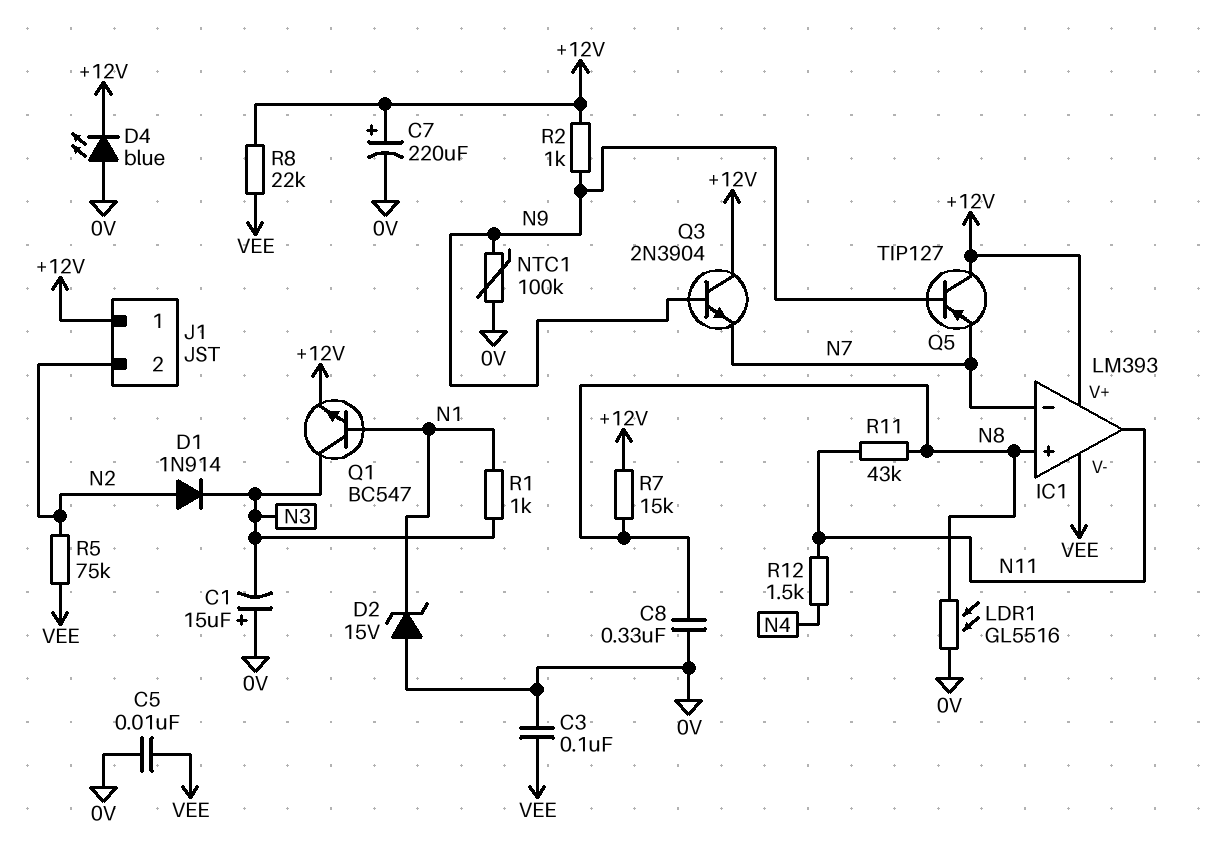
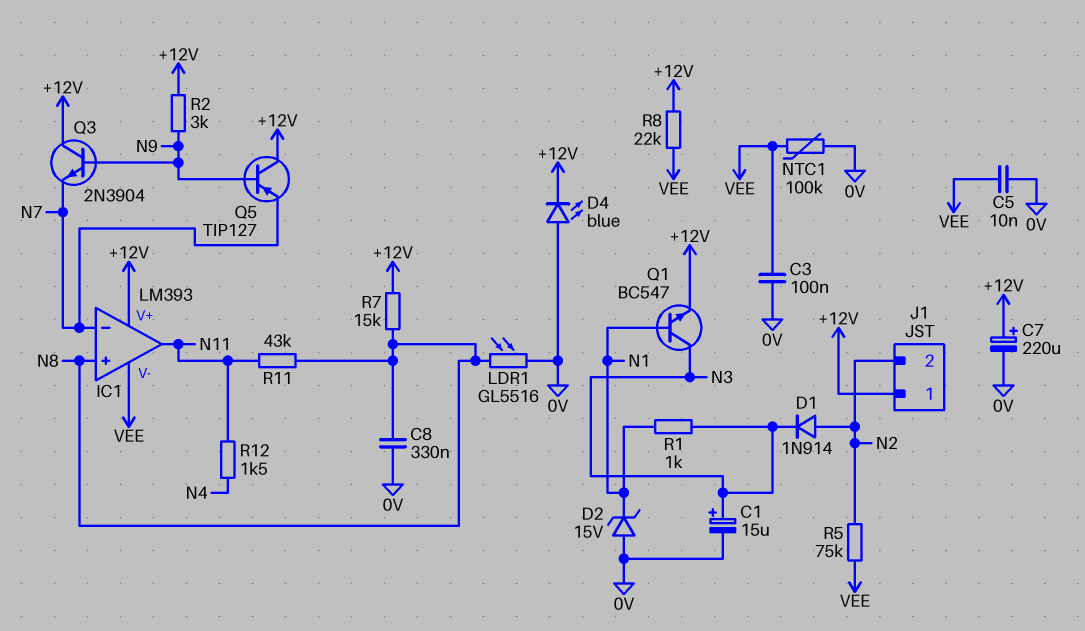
C1: 15uF (plus 0V, minus N3) -> 15uF (plus N3, minus 0V)
NTC1: 100k (0V, N9) -> 100k (0V, VEE)
R2: 1k (+12V, N9) -> 3k (+12V, N9)

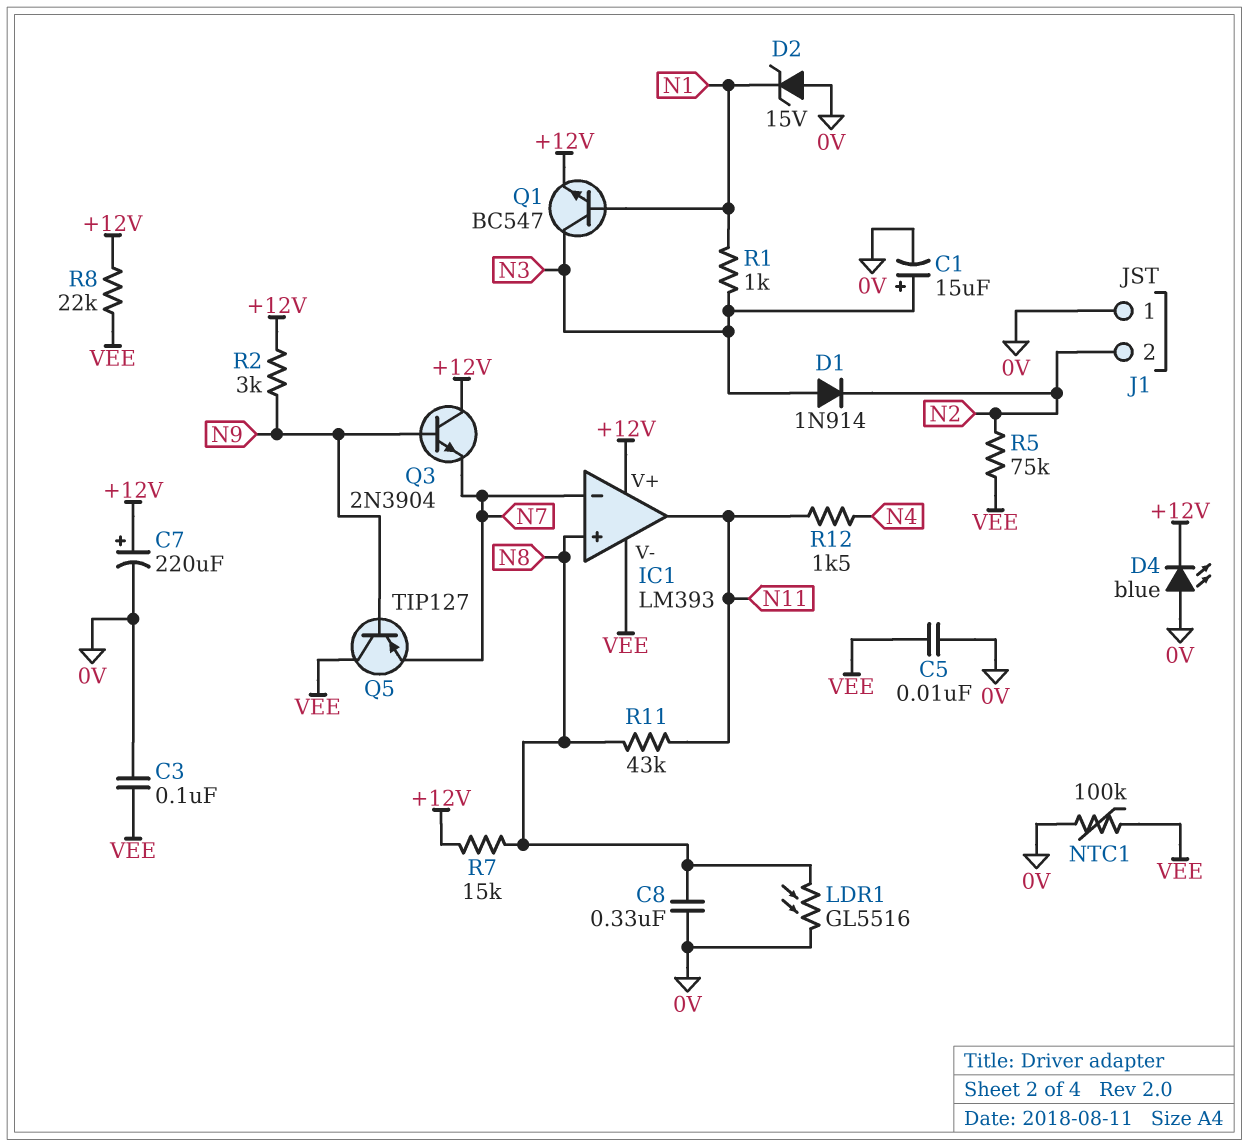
D1: diode 1N914 (A N2, K N3) -> diode 1N914 (A N3, K N2)
J1 pin 1: +12V -> 0V
Q5: PNP TIP127 (B N9, C +12V, E N7) -> PNP TIP127 (B N9, C VEE, E N7)

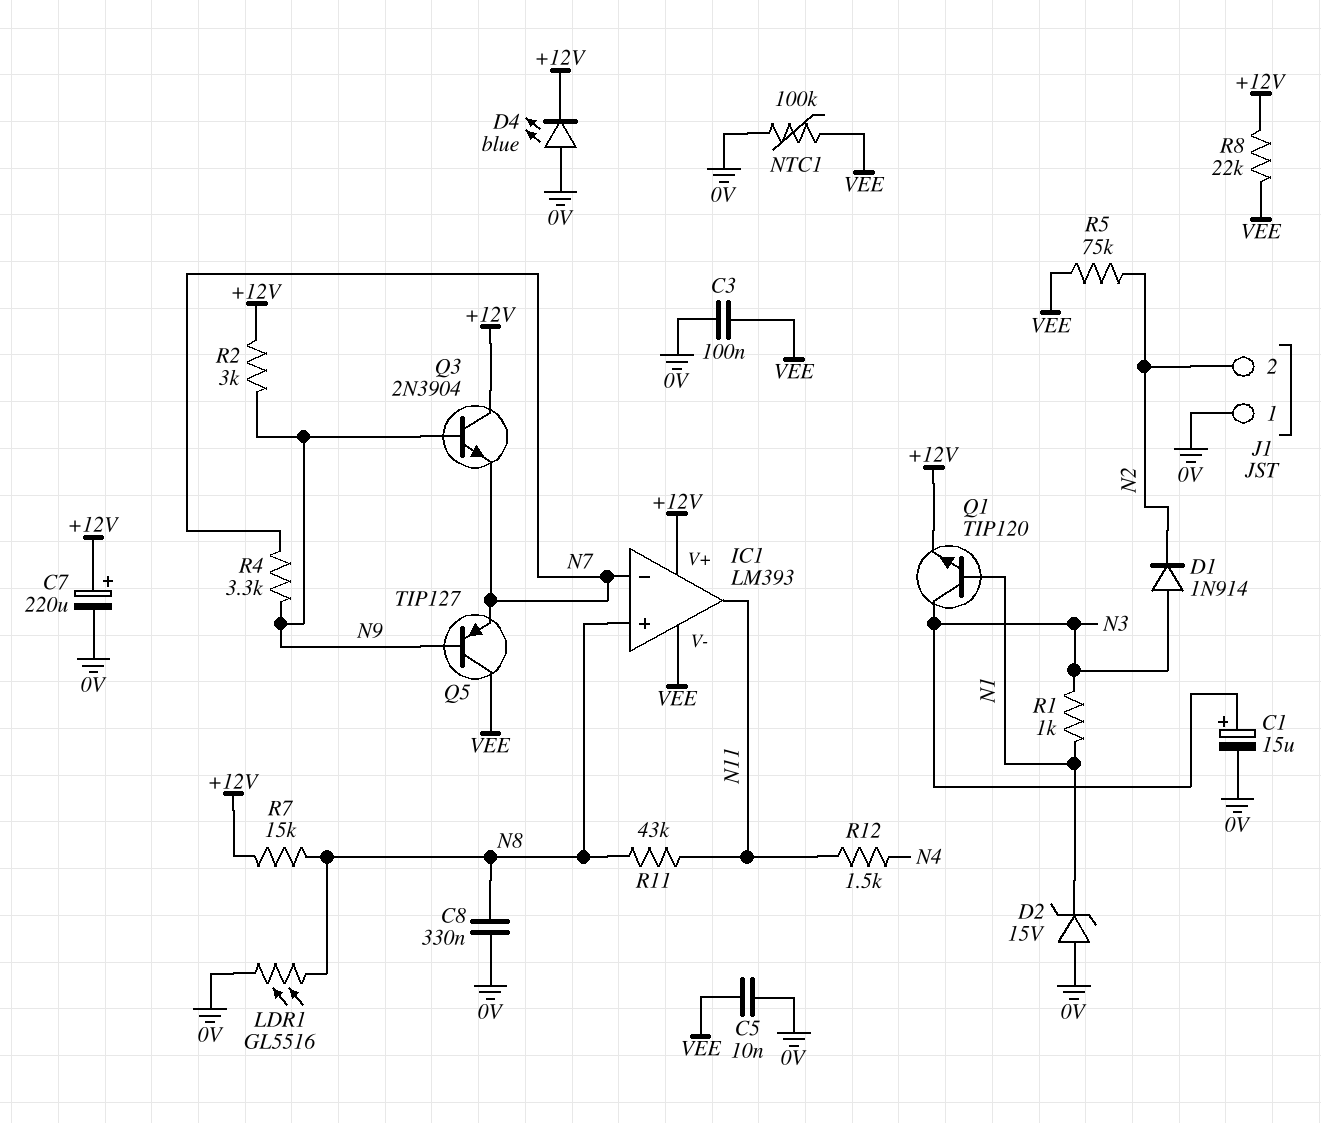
Q1: NPN BC547 (B N1, C N3, E +12V) -> NPN TIP120 (B N1, C N3, E +12V)
R4: none -> 3.3k (N7, N9)

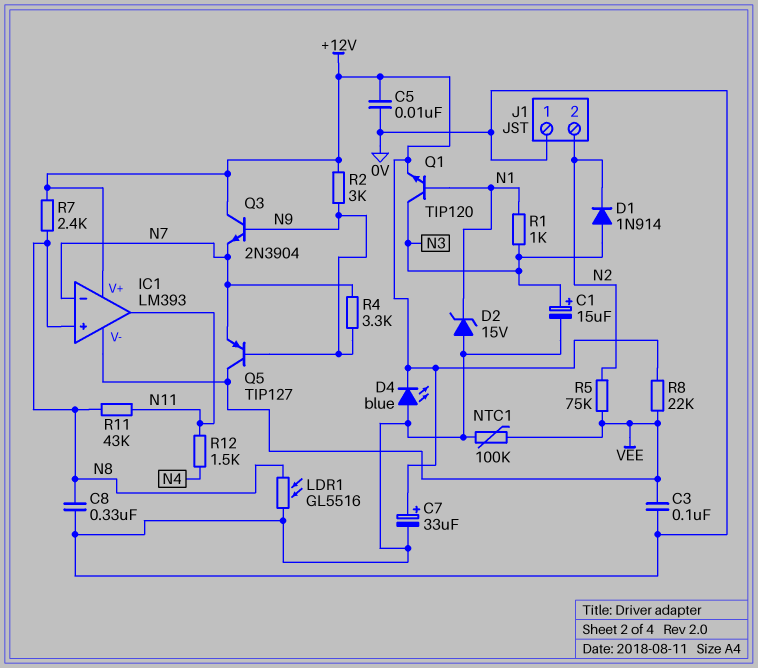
C5: 10nF (0V, VEE) -> 10nF (+12V, 0V)
C7: 220uF (plus +12V, minus 0V) -> 33uF (plus +12V, minus 0V)
R7: 15k (+12V, N8) -> 2.4k (+12V, N8)

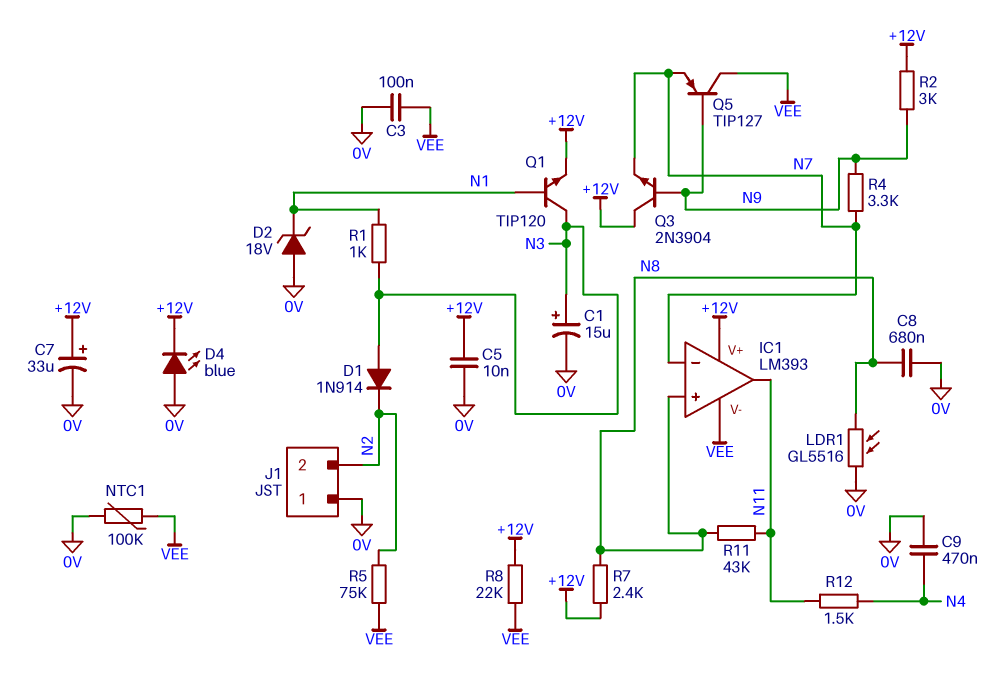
C8: 330nF (0V, N8) -> 680nF (0V, N8)
C9: none -> 470nF (0V, N4)
D2: zener 15V (A 0V, K N1) -> zener 18V (A 0V, K N1)

